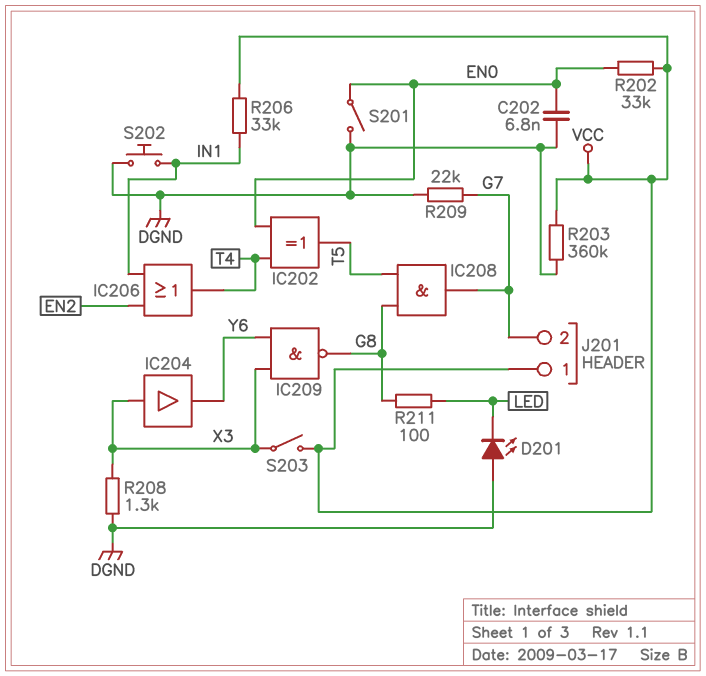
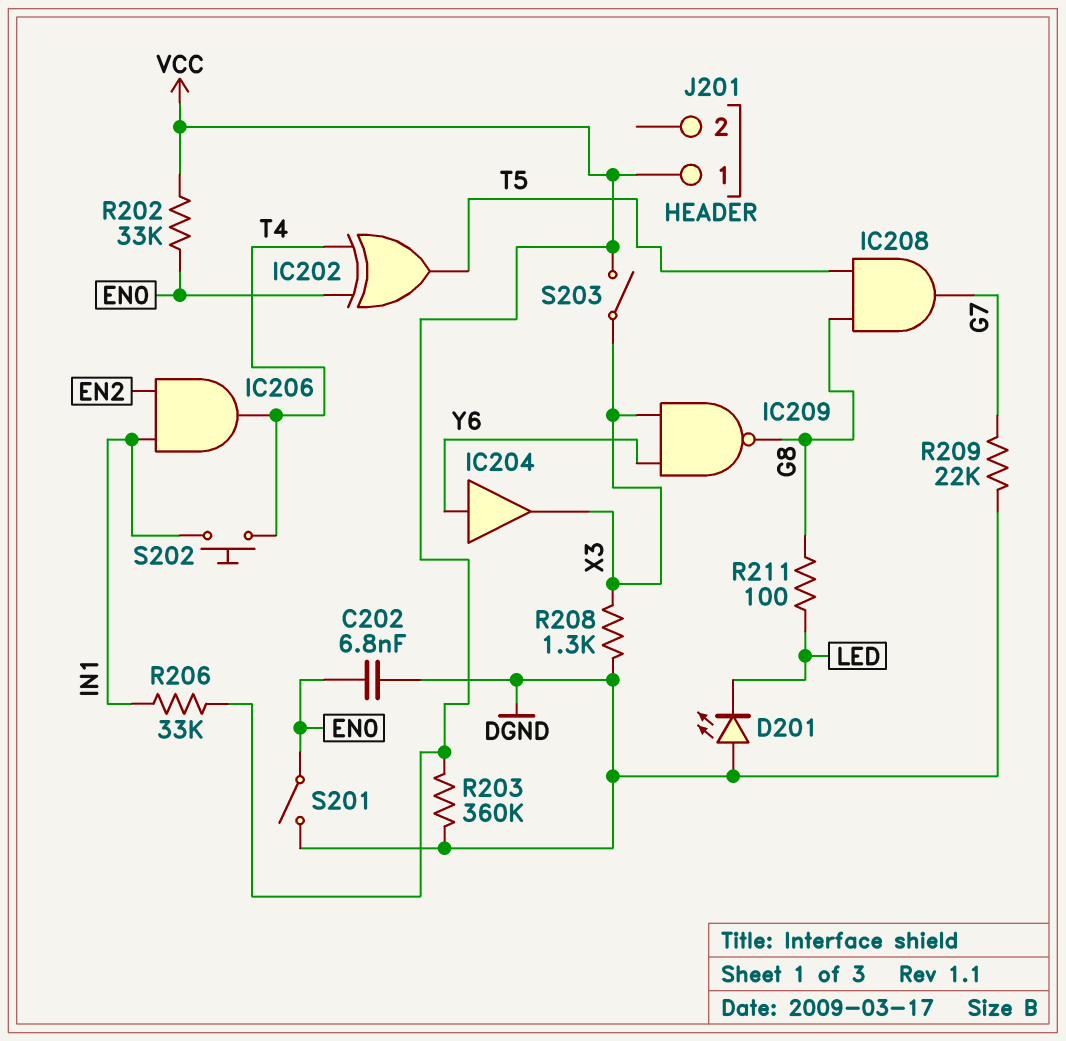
IC204: buffer (in X3, out Y6) -> buffer (in Y6, out X3)
IC206: OR (in EN2, in IN1, out T4) -> AND (in EN2, in IN1, out T4)
J201 pin 2: G7 -> none
S202: button (DGND, IN1) -> button (IN1, T4)

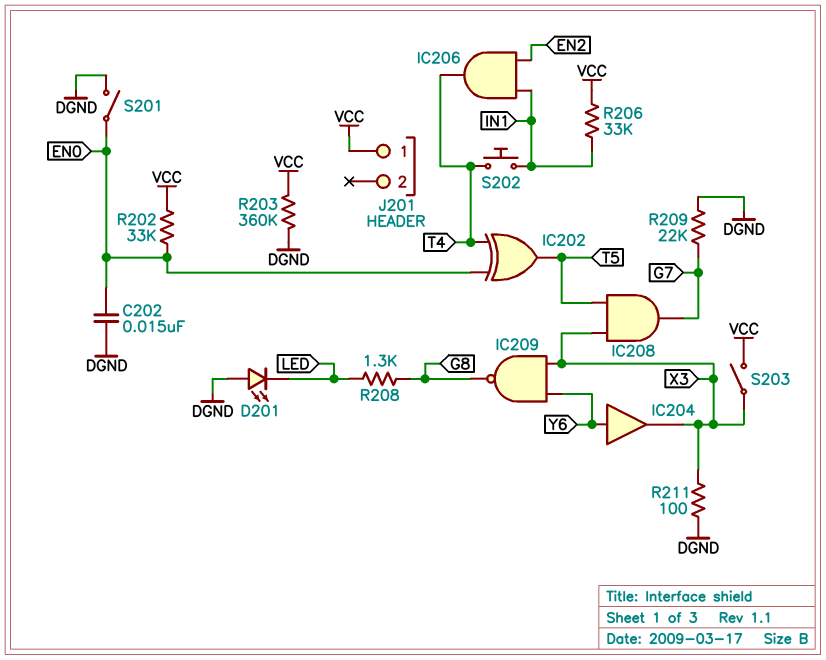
C202: 6.8nF (DGND, EN0) -> 15nF (DGND, EN0)
IC208: AND (in G8, in T5, out G7) -> AND (in T5, in X3, out G7)
R208: 1.3k (DGND, X3) -> 1.3k (G8, LED)
R211: 100 (G8, LED) -> 100 (DGND, X3)

